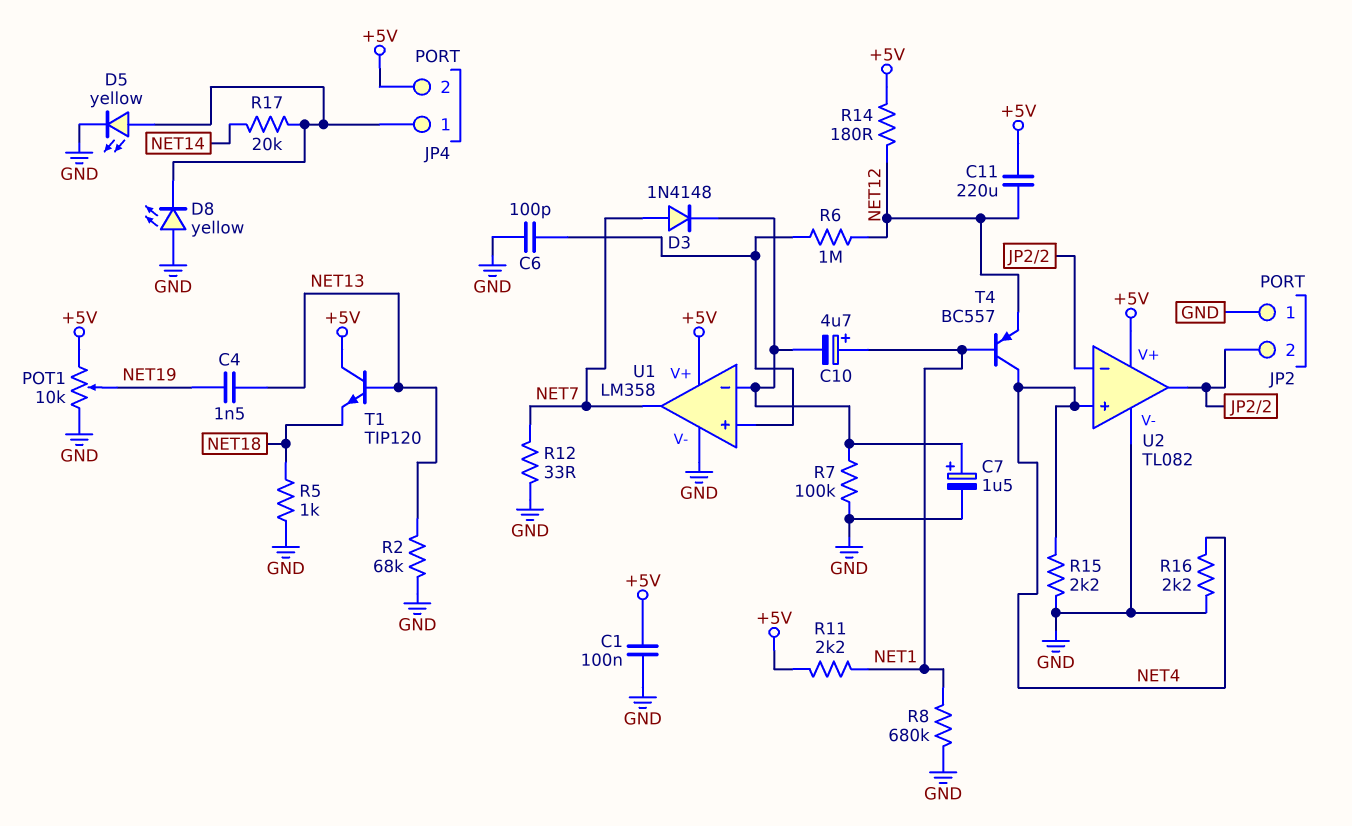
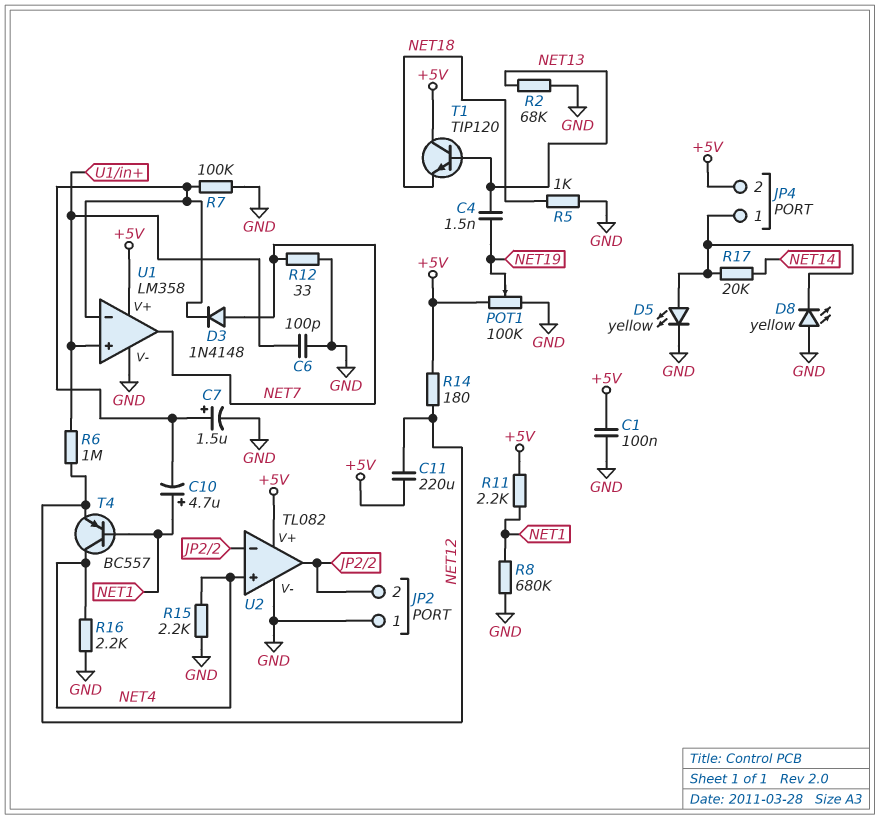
POT1: 10k (+5V, GND, wiper NET19) -> 100k (+5V, GND, wiper NET19)

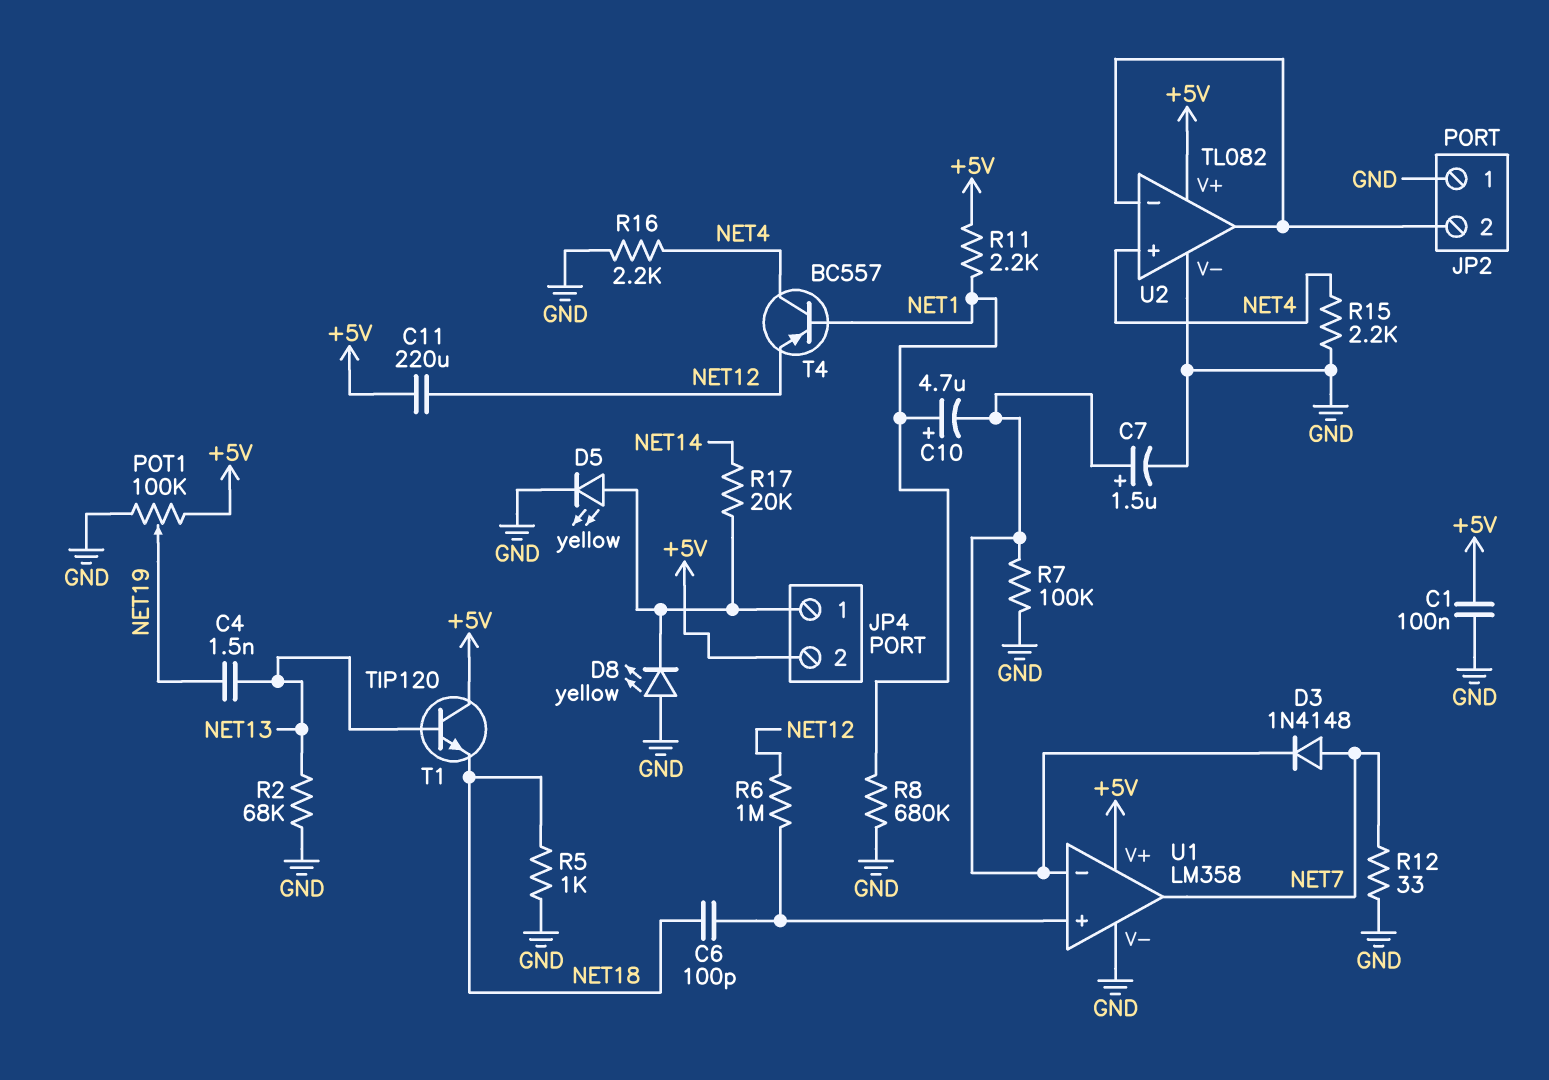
C6: 100pF (GND, U1/in+) -> 100pF (NET18, U1/in+)
R14: 180 (+5V, NET12) -> none

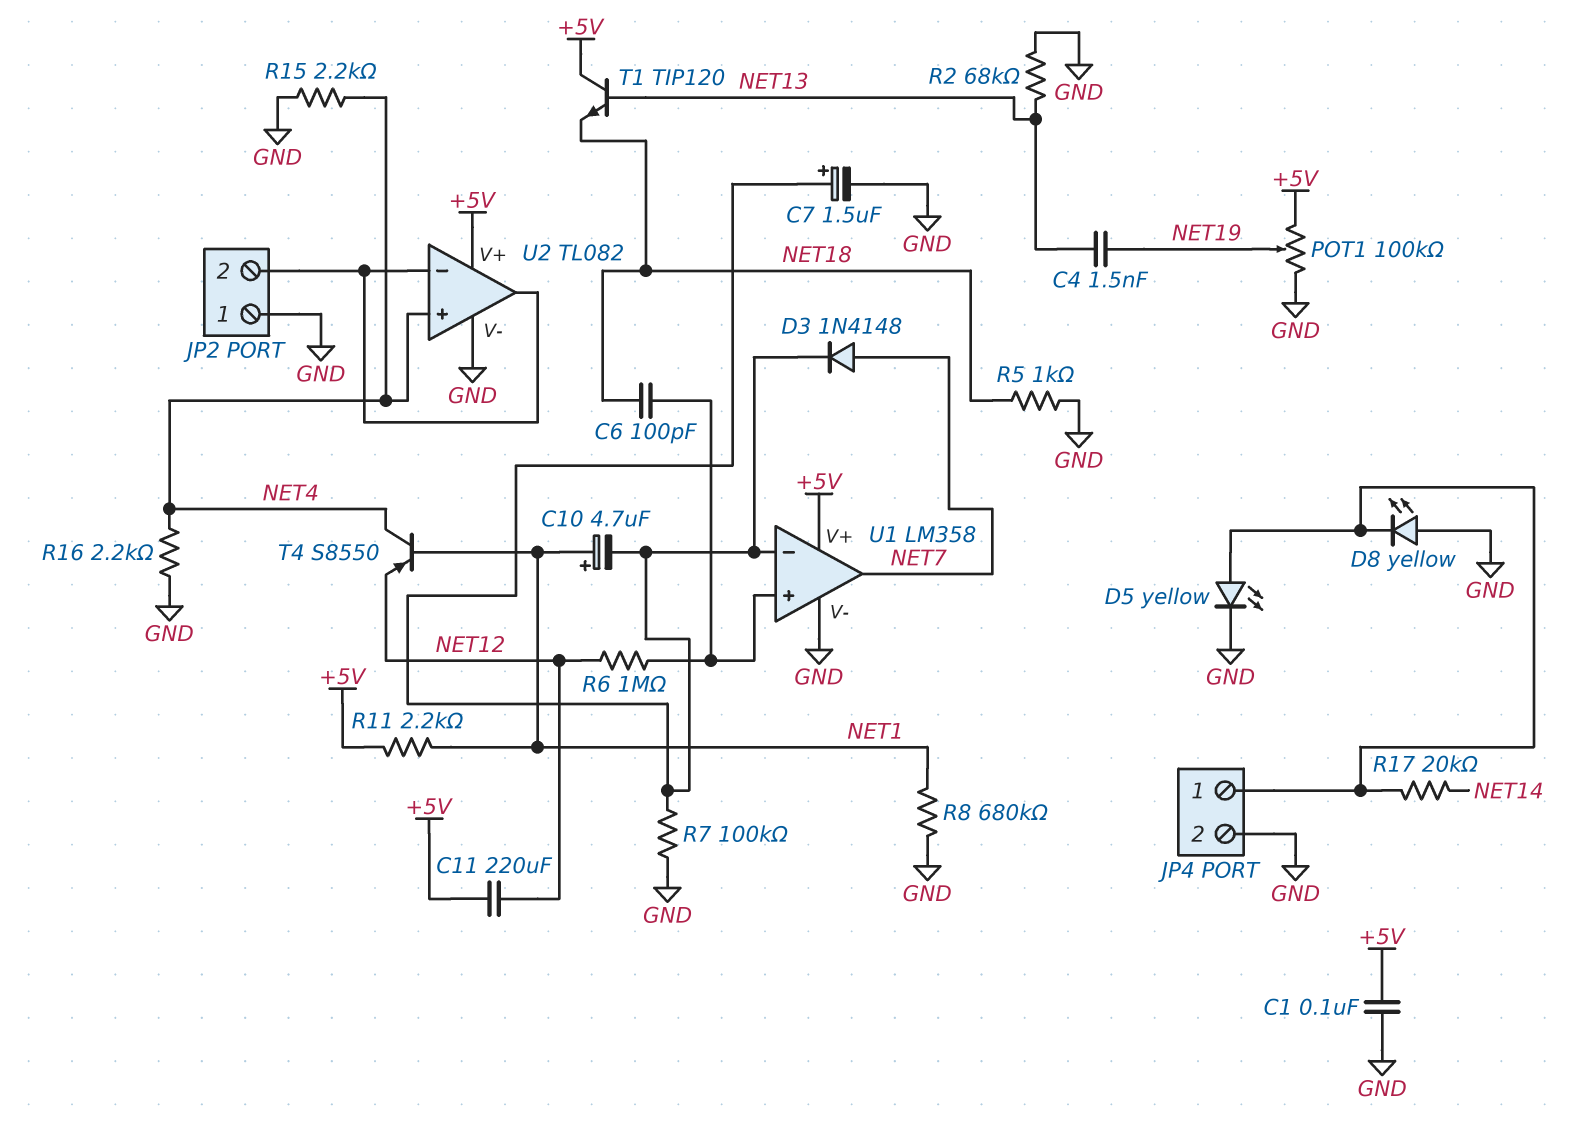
JP4 pin 2: +5V -> GND
R12: 33 (GND, NET7) -> none
T4: PNP BC557 (B NET1, C NET4, E NET12) -> PNP S8550 (B NET1, C NET4, E NET12)

